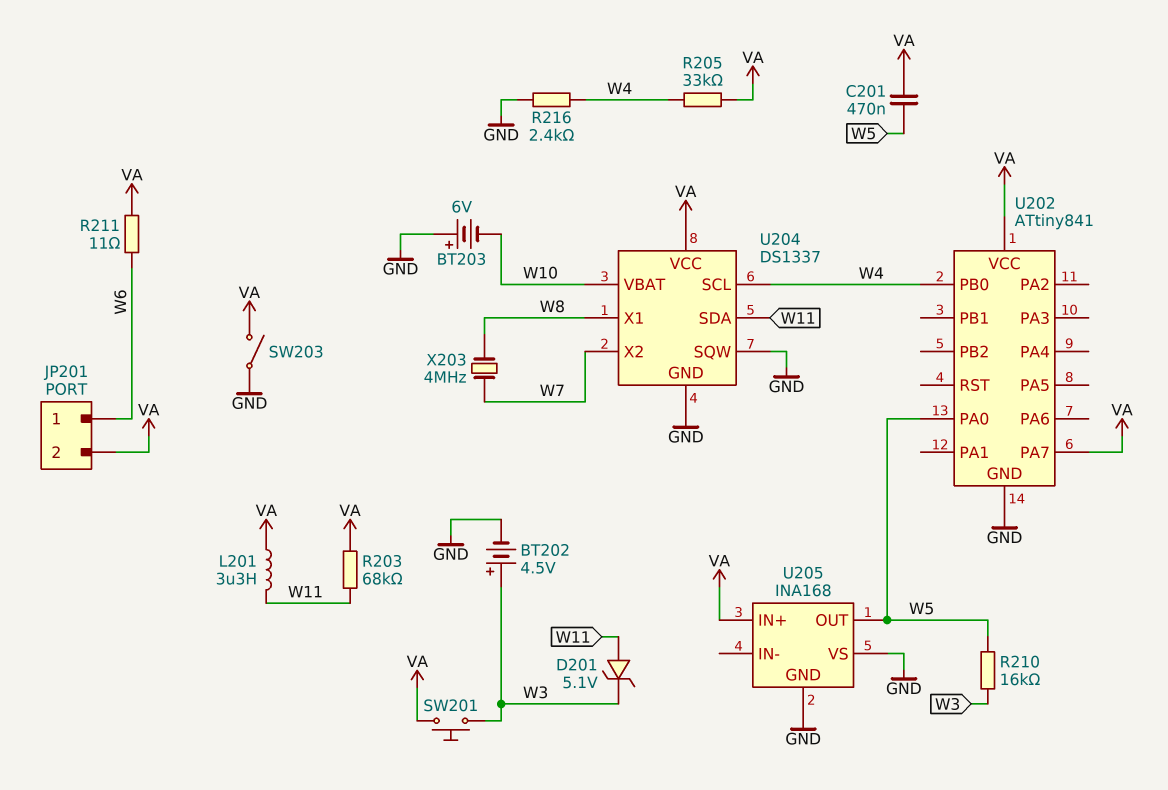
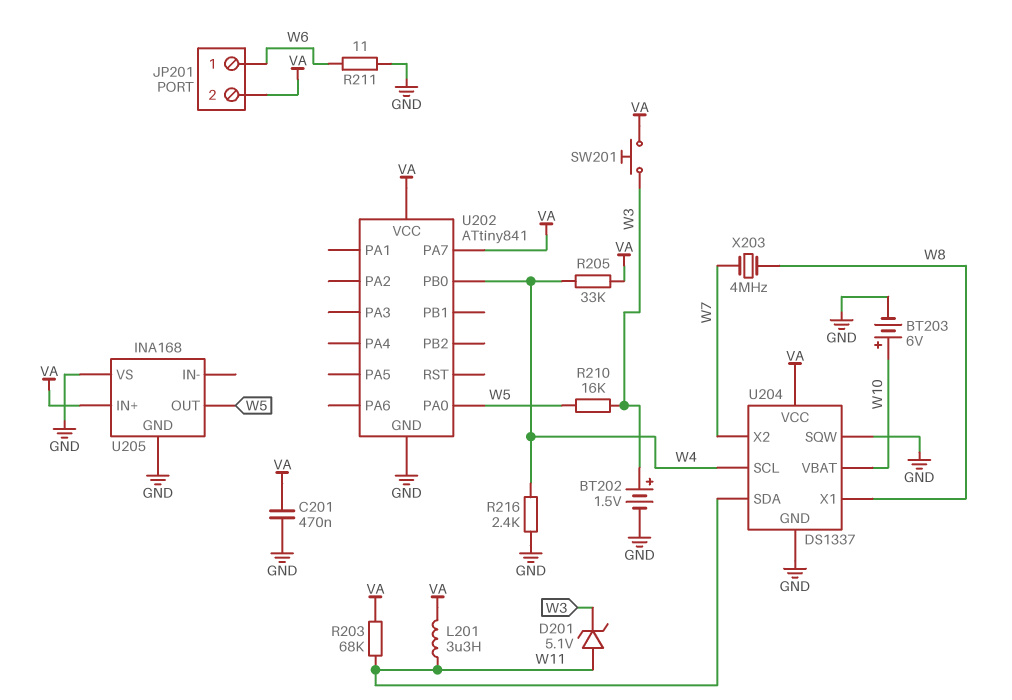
BT202: 4.5V (plus W3, minus GND) -> 1.5V (plus W3, minus GND)
BT203: 6V (plus GND, minus W10) -> 6V (plus W10, minus GND)
C201: 470nF (VA, W5) -> 470nF (GND, VA)
R211: 11 (VA, W6) -> 11 (GND, W6)
SW203: switch (GND, VA) -> none

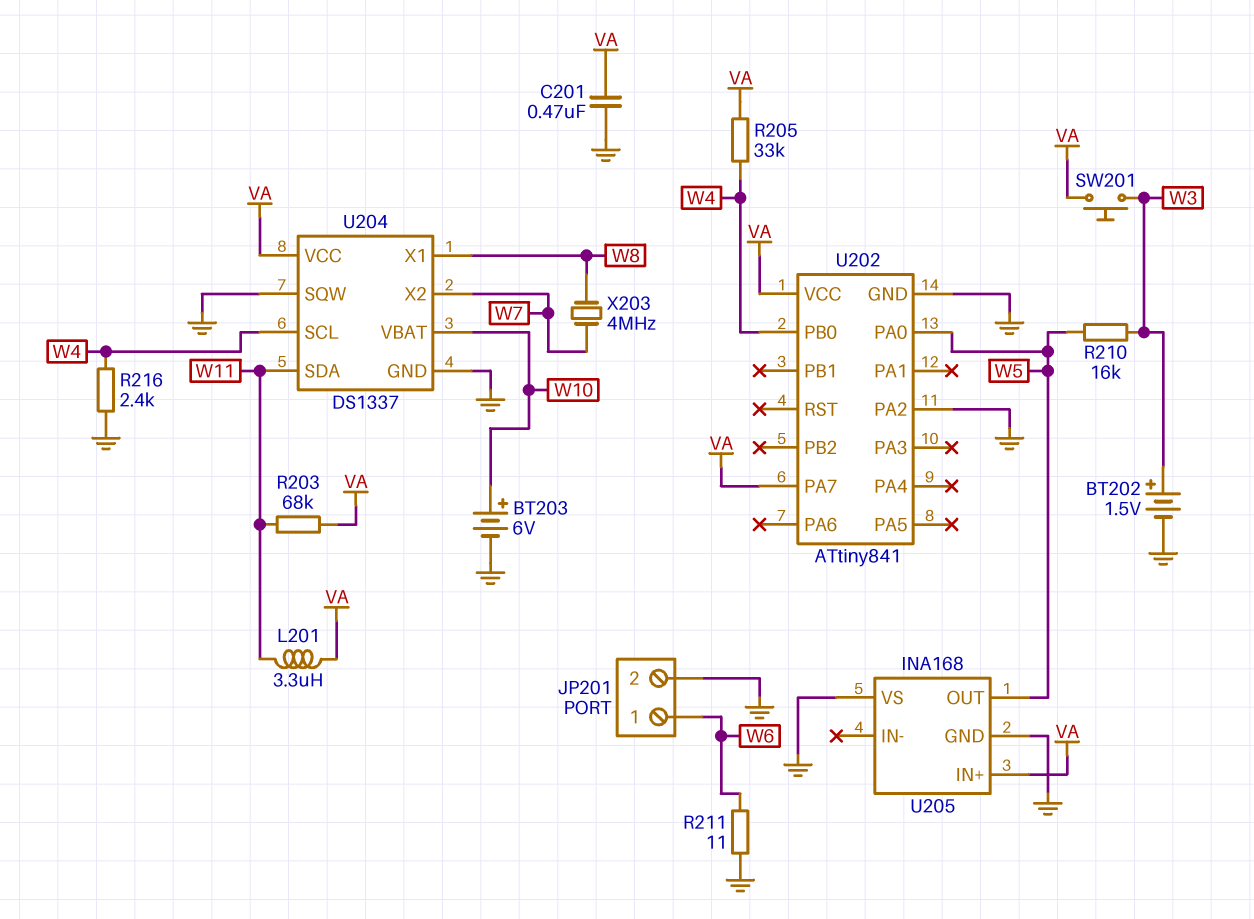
D201: zener 5.1V (A W11, K W3) -> none
JP201 pin 2: VA -> GND
U202 pin PA2: none -> GND

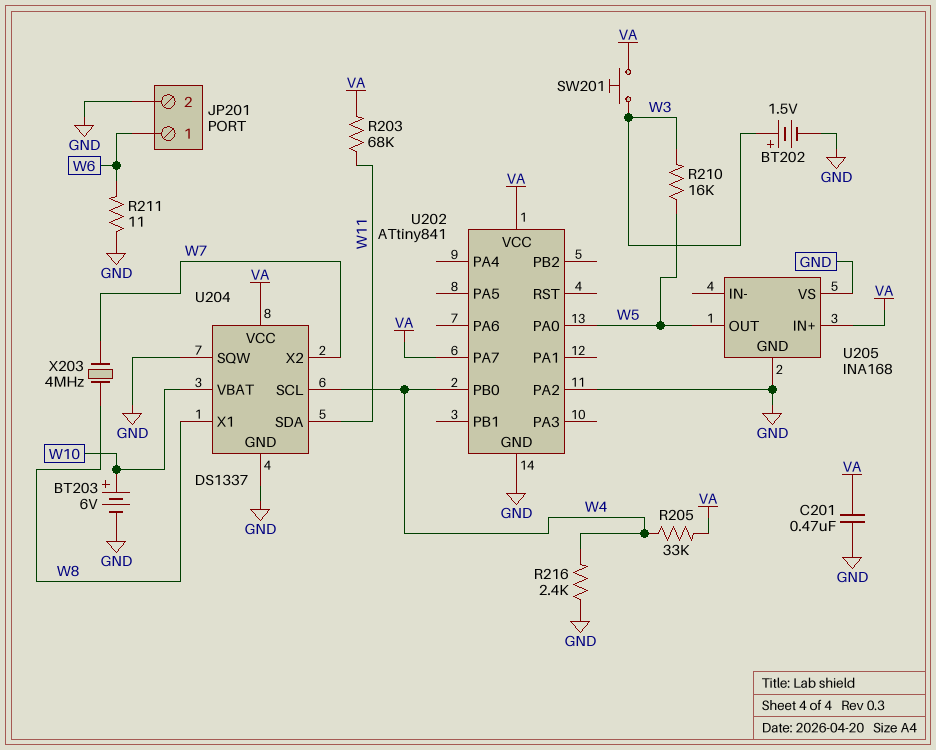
L201: 3.3uH (VA, W11) -> none

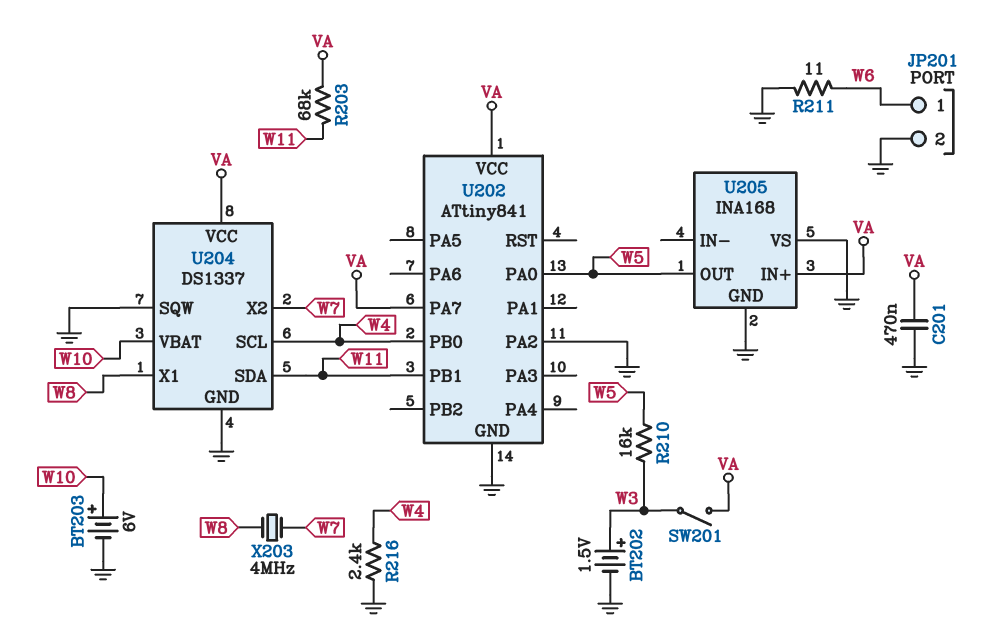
R205: 33k (VA, W4) -> none
SW201: button (VA, W3) -> switch (VA, W3)
U202 pin PB1: none -> W11

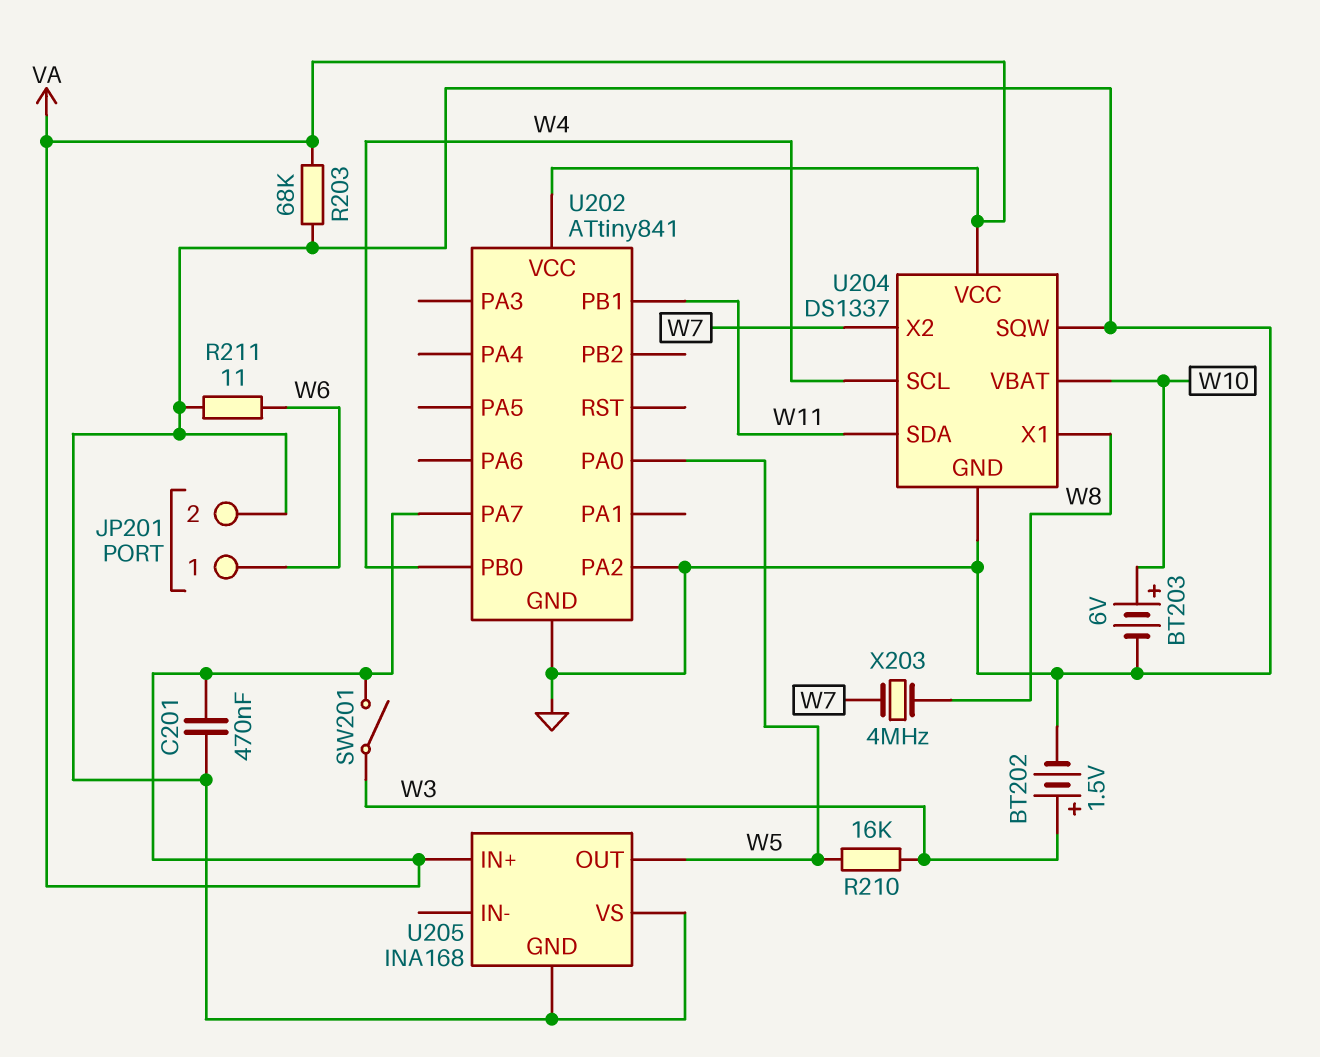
R203: 68k (VA, W11) -> 68k (GND, VA)
R216: 2.4k (GND, W4) -> none

